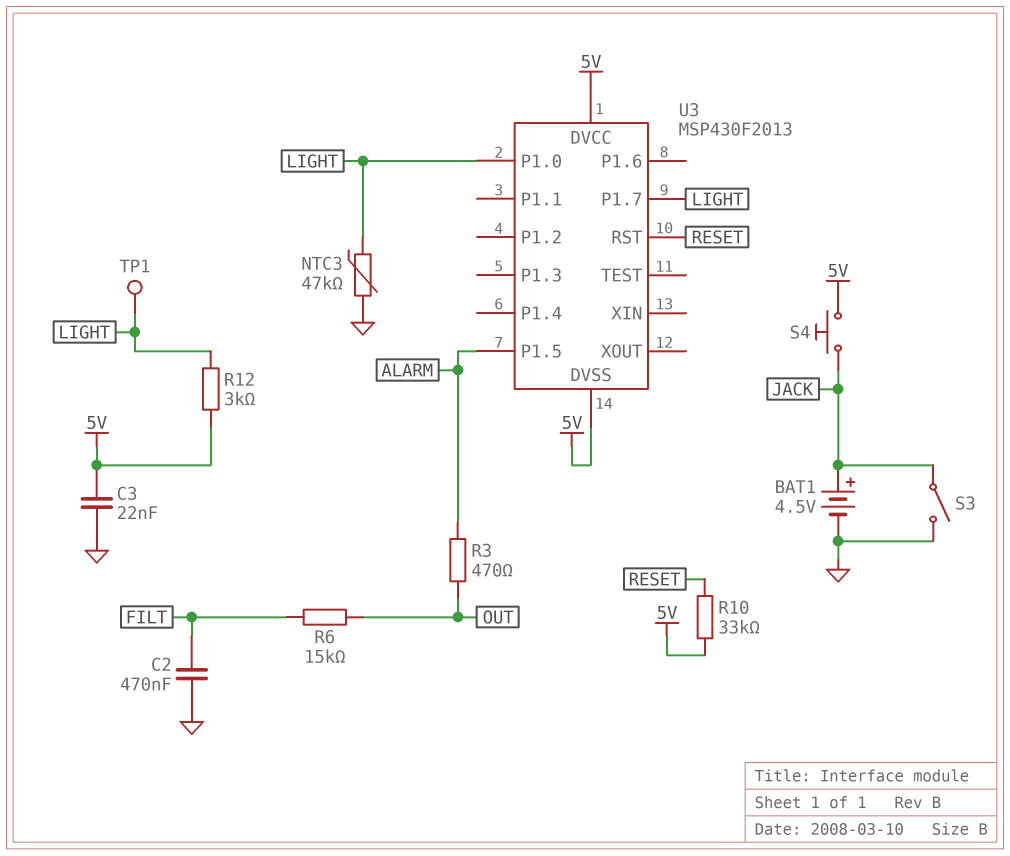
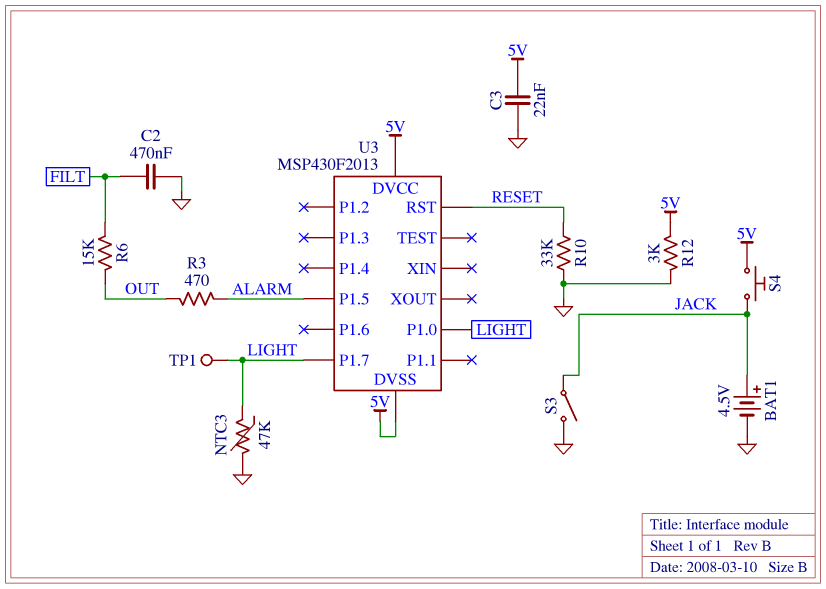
R10: 33k (5V, RESET) -> 33k (GND, RESET)
R12: 3k (5V, LIGHT) -> 3k (5V, GND)

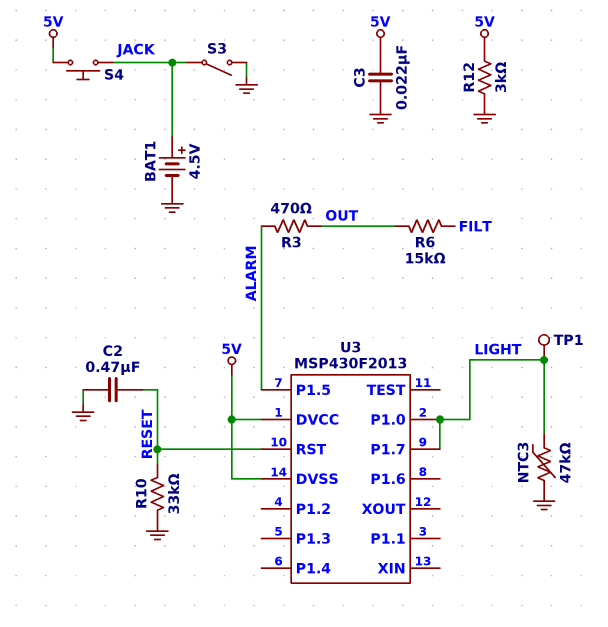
C2: 470nF (FILT, GND) -> 470nF (GND, RESET)

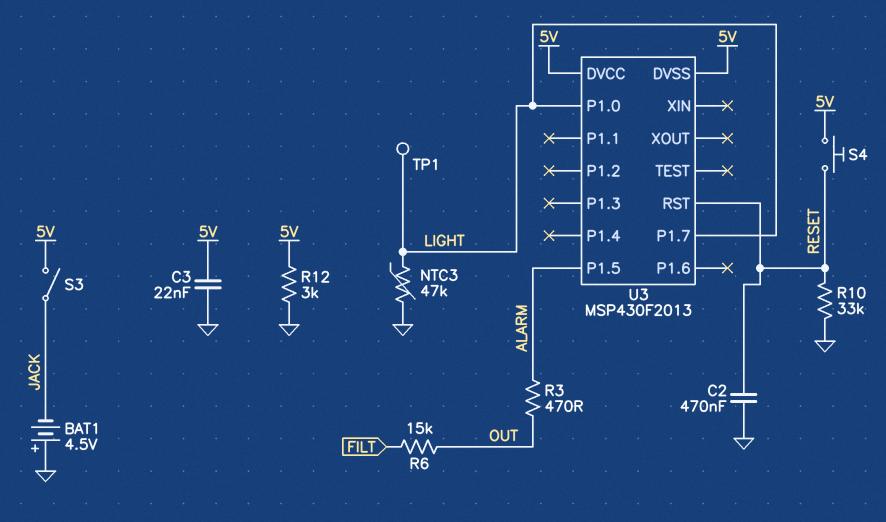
BAT1: 4.5V (plus JACK, minus GND) -> 4.5V (plus GND, minus JACK)
S3: switch (GND, JACK) -> switch (5V, JACK)
S4: button (5V, JACK) -> button (5V, RESET)

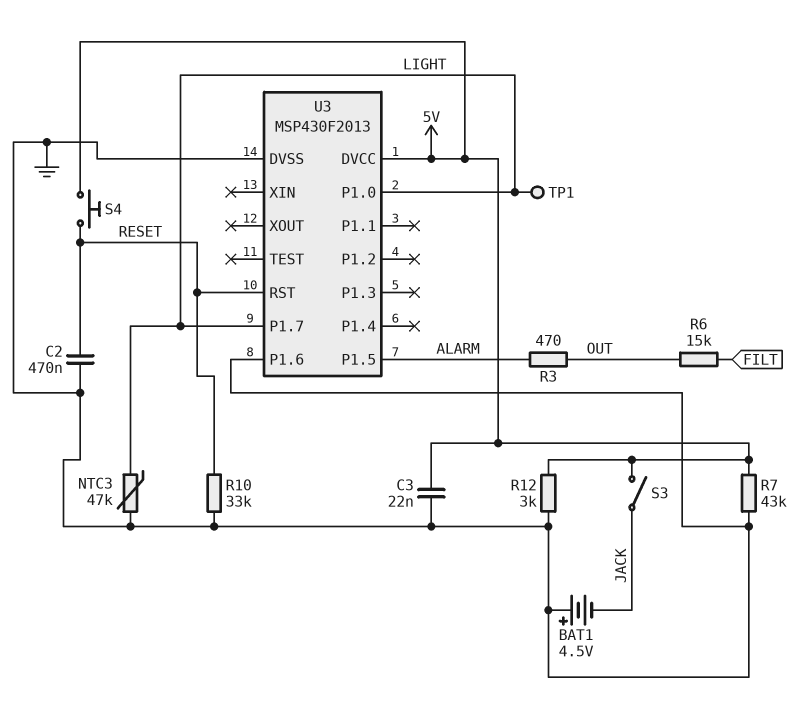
R7: none -> 43k (5V, GND)
U3 pin DVSS: 5V -> GND
U3 pin P1.6: none -> GND

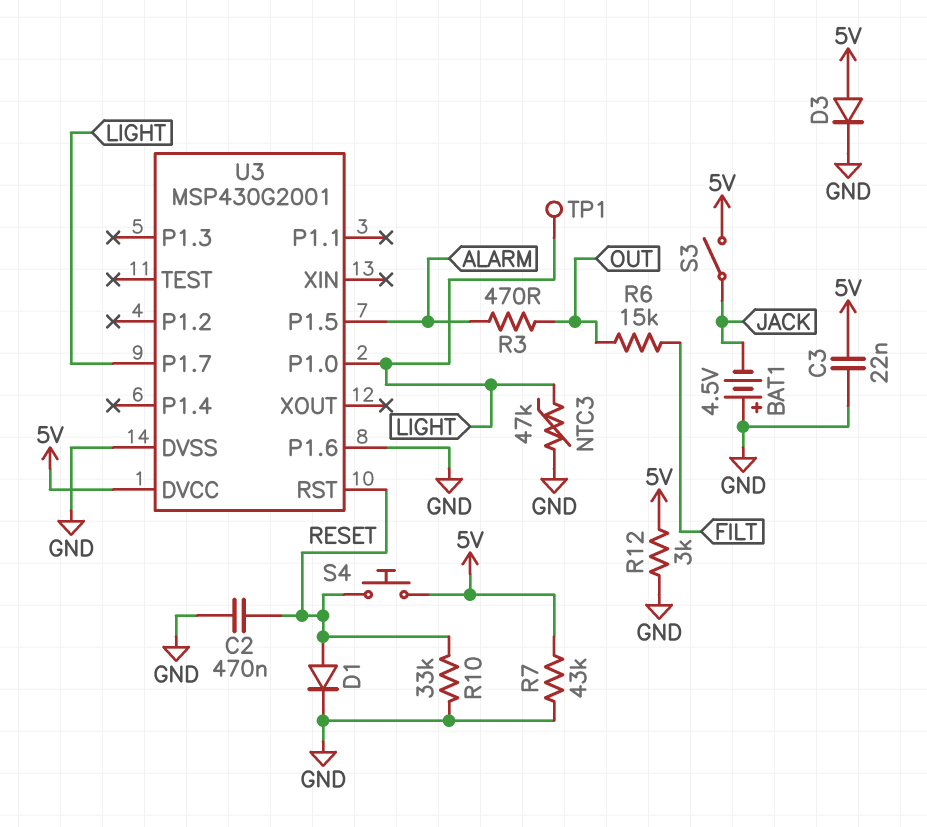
D1: none -> diode (A RESET, K GND)
D3: none -> diode (A 5V, K GND)
U3: MSP430F2013 -> MSP430G2001

